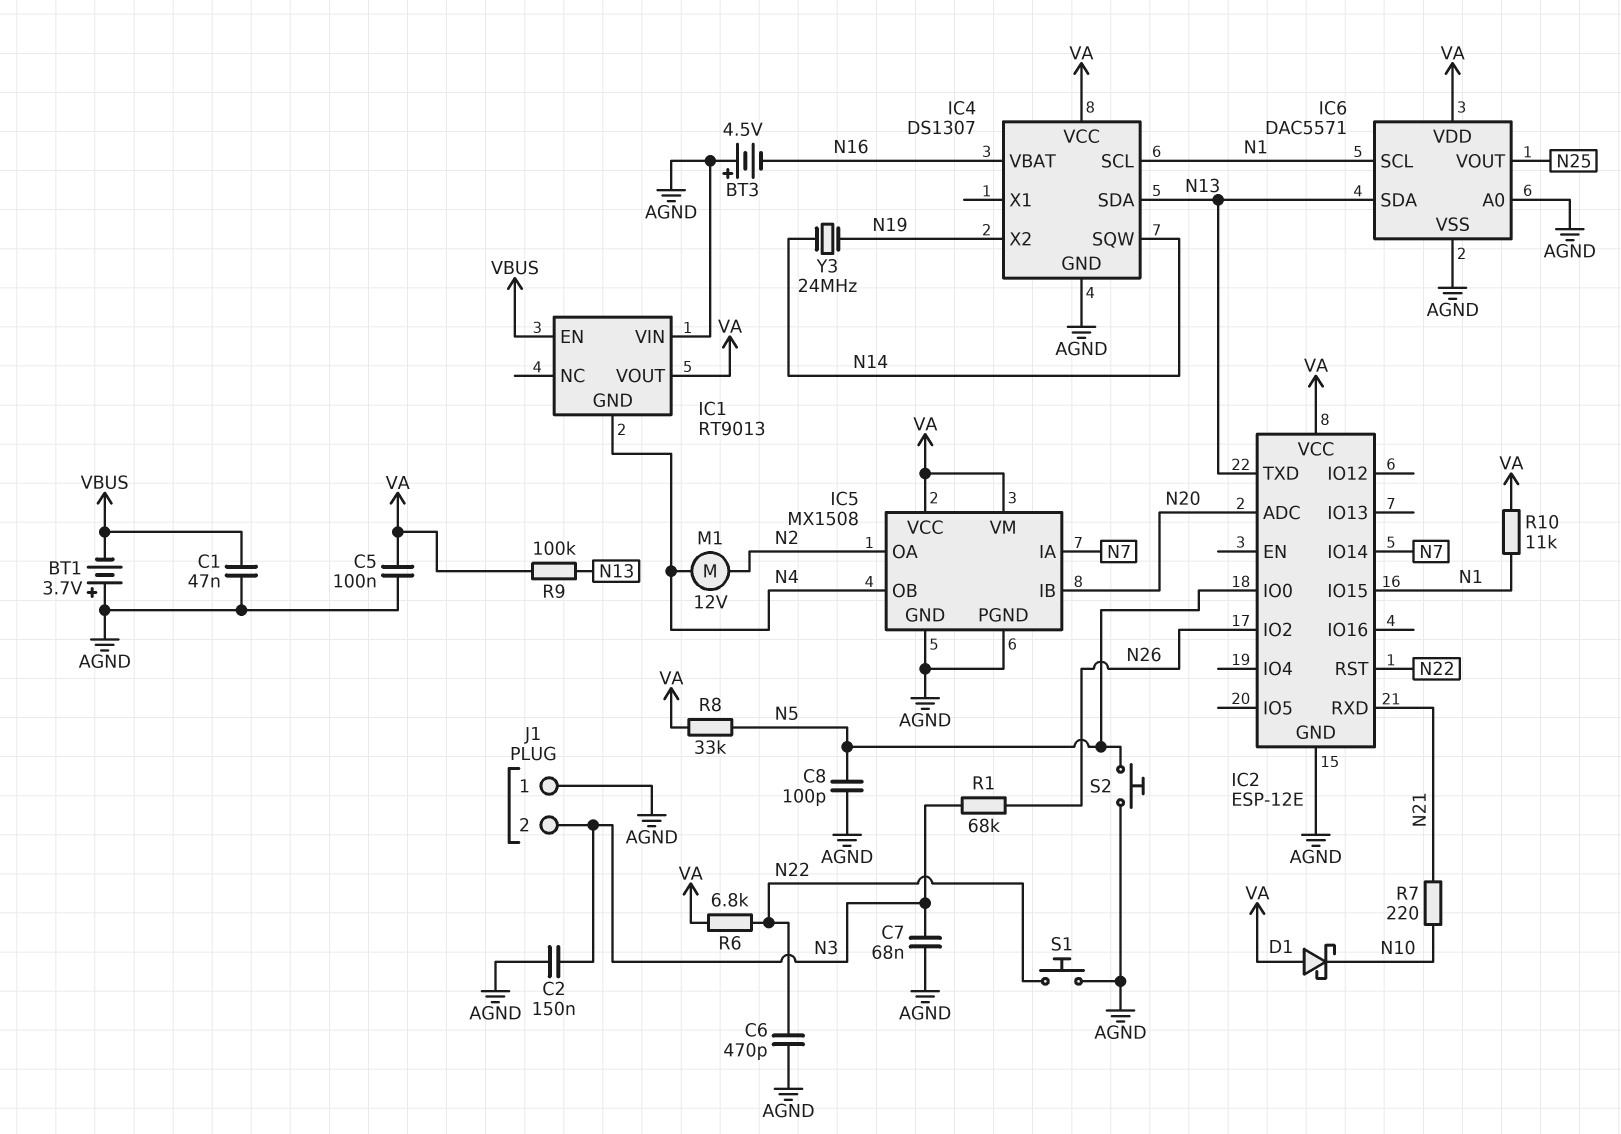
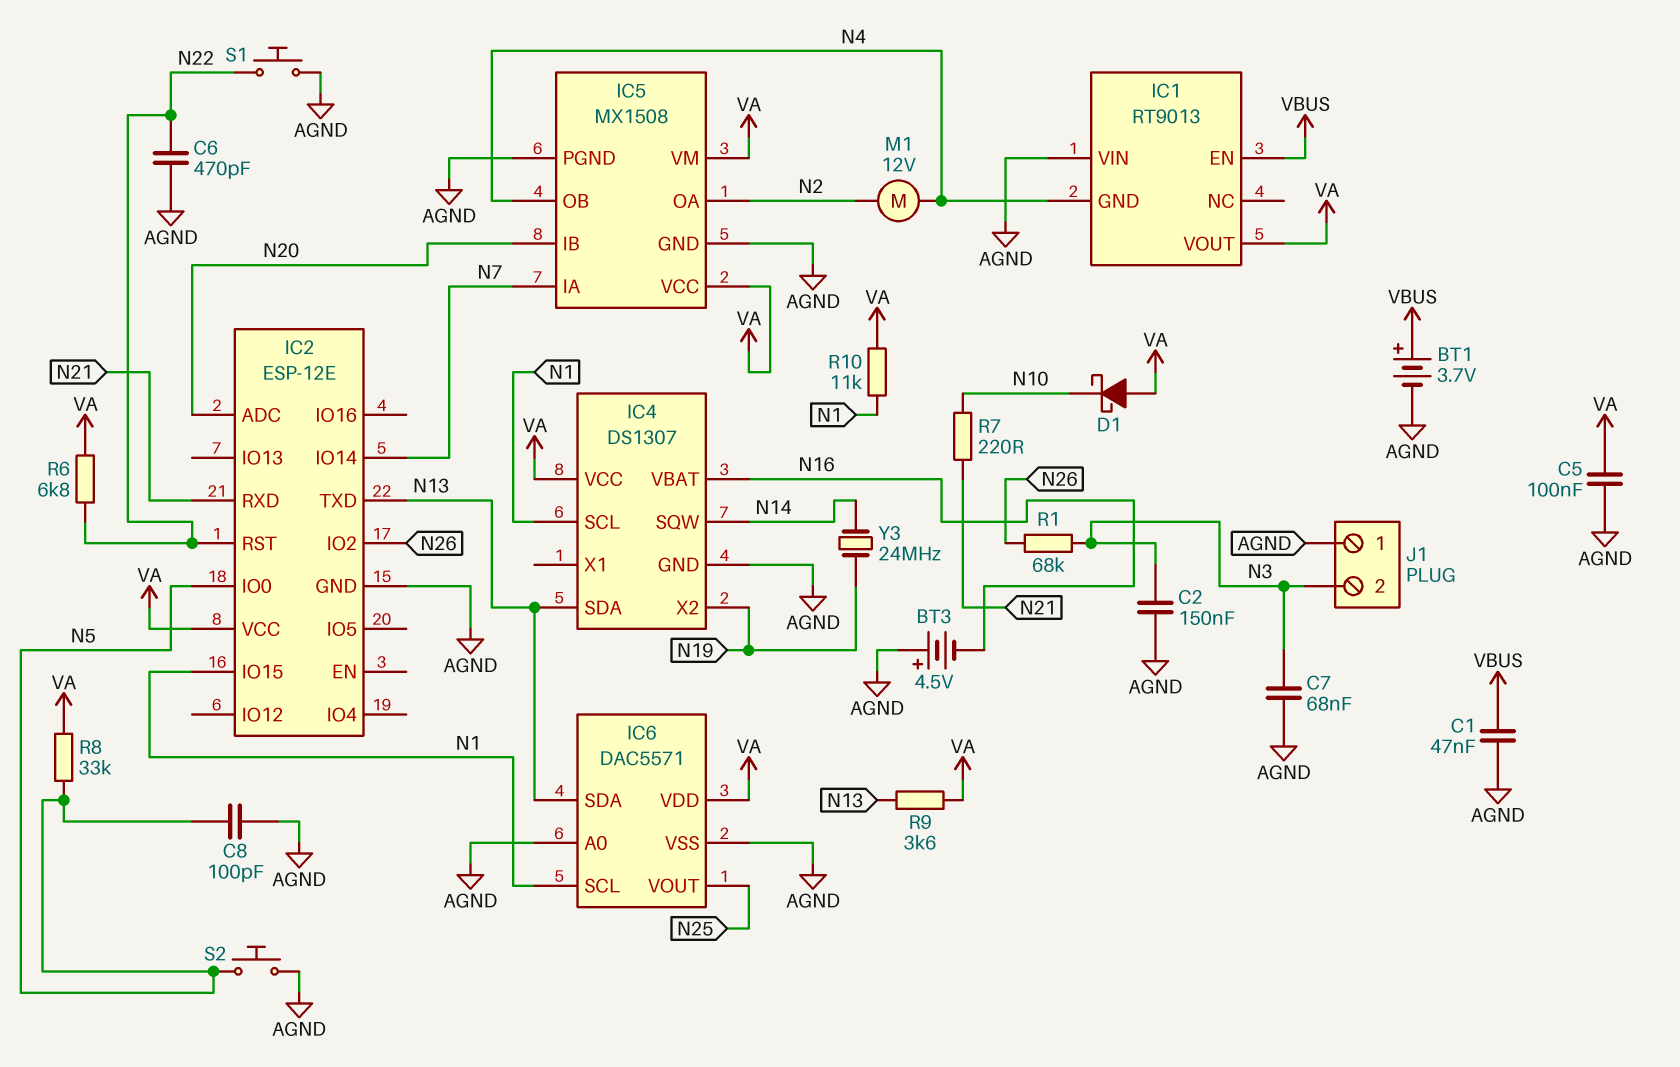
BT1: 3.7V (plus AGND, minus VBUS) -> 3.7V (plus VBUS, minus AGND)
R9: 100k (N13, VA) -> 3.6k (N13, VA)

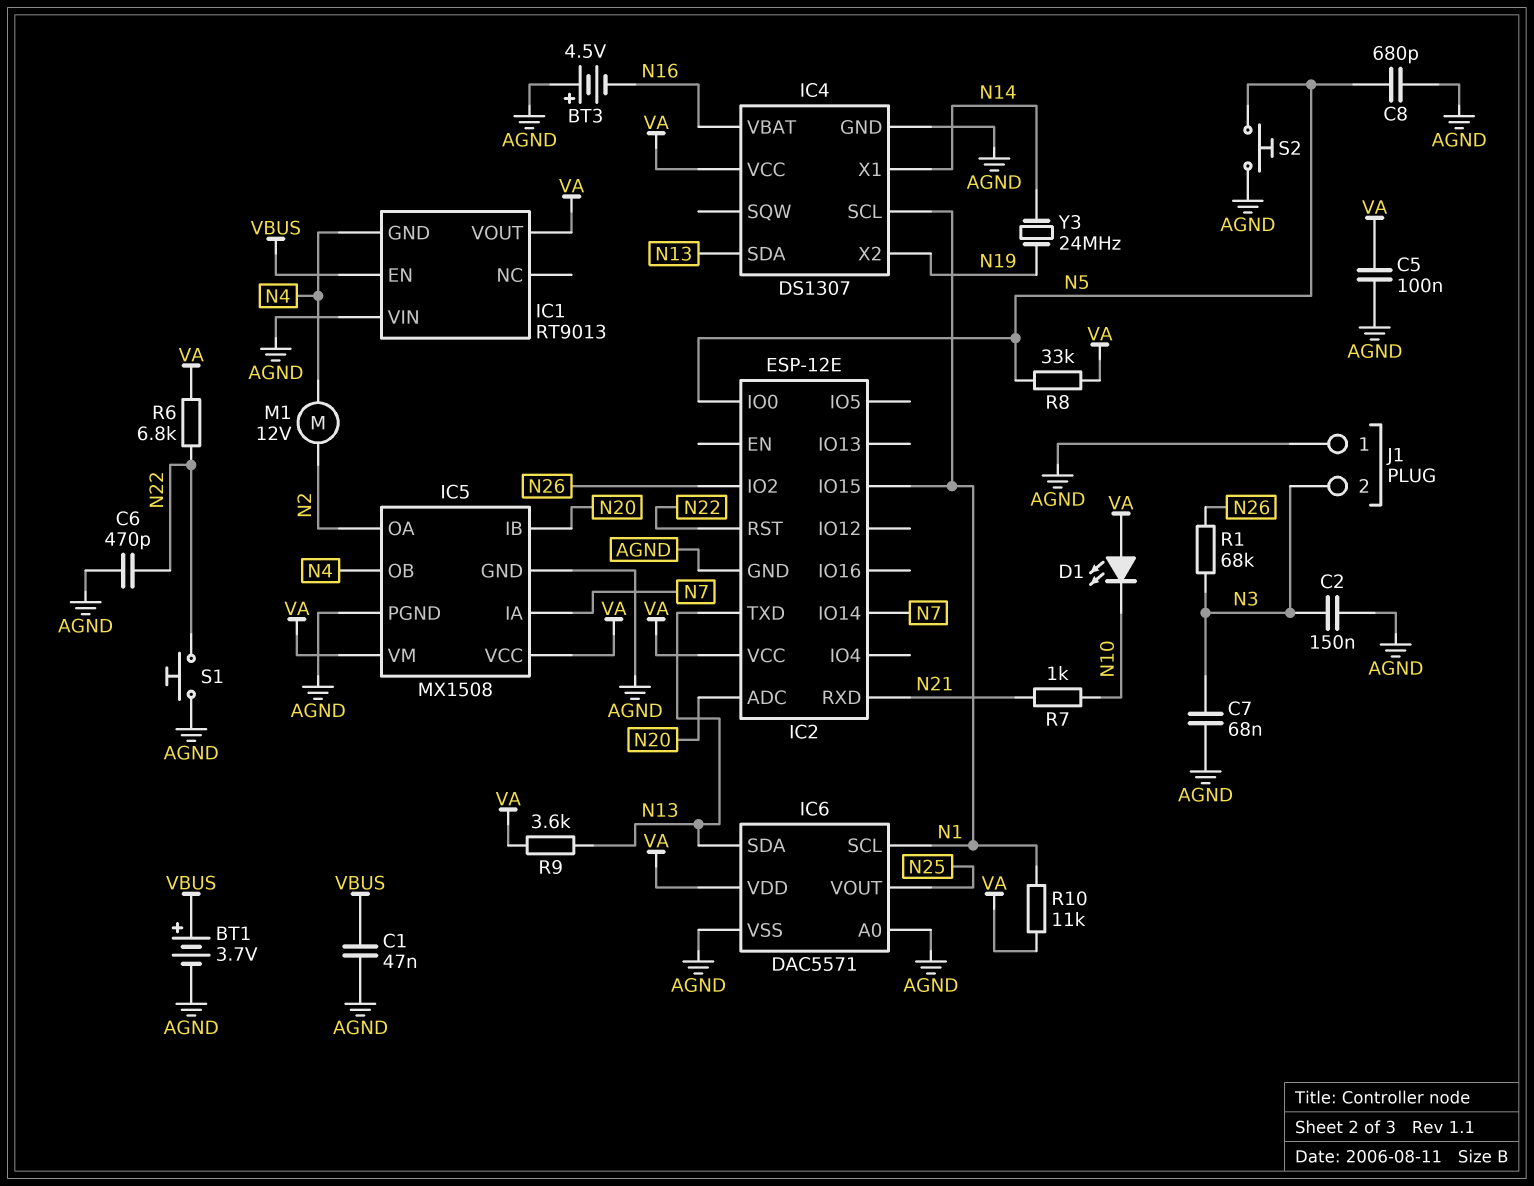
C8: 100pF (AGND, N5) -> 680pF (AGND, N5)
D1: schottky (A VA, K N10) -> LED (A VA, K N10)
IC4 pin SQW: N14 -> none
IC4 pin X1: none -> N14
R7: 220 (N10, N21) -> 1k (N10, N21)

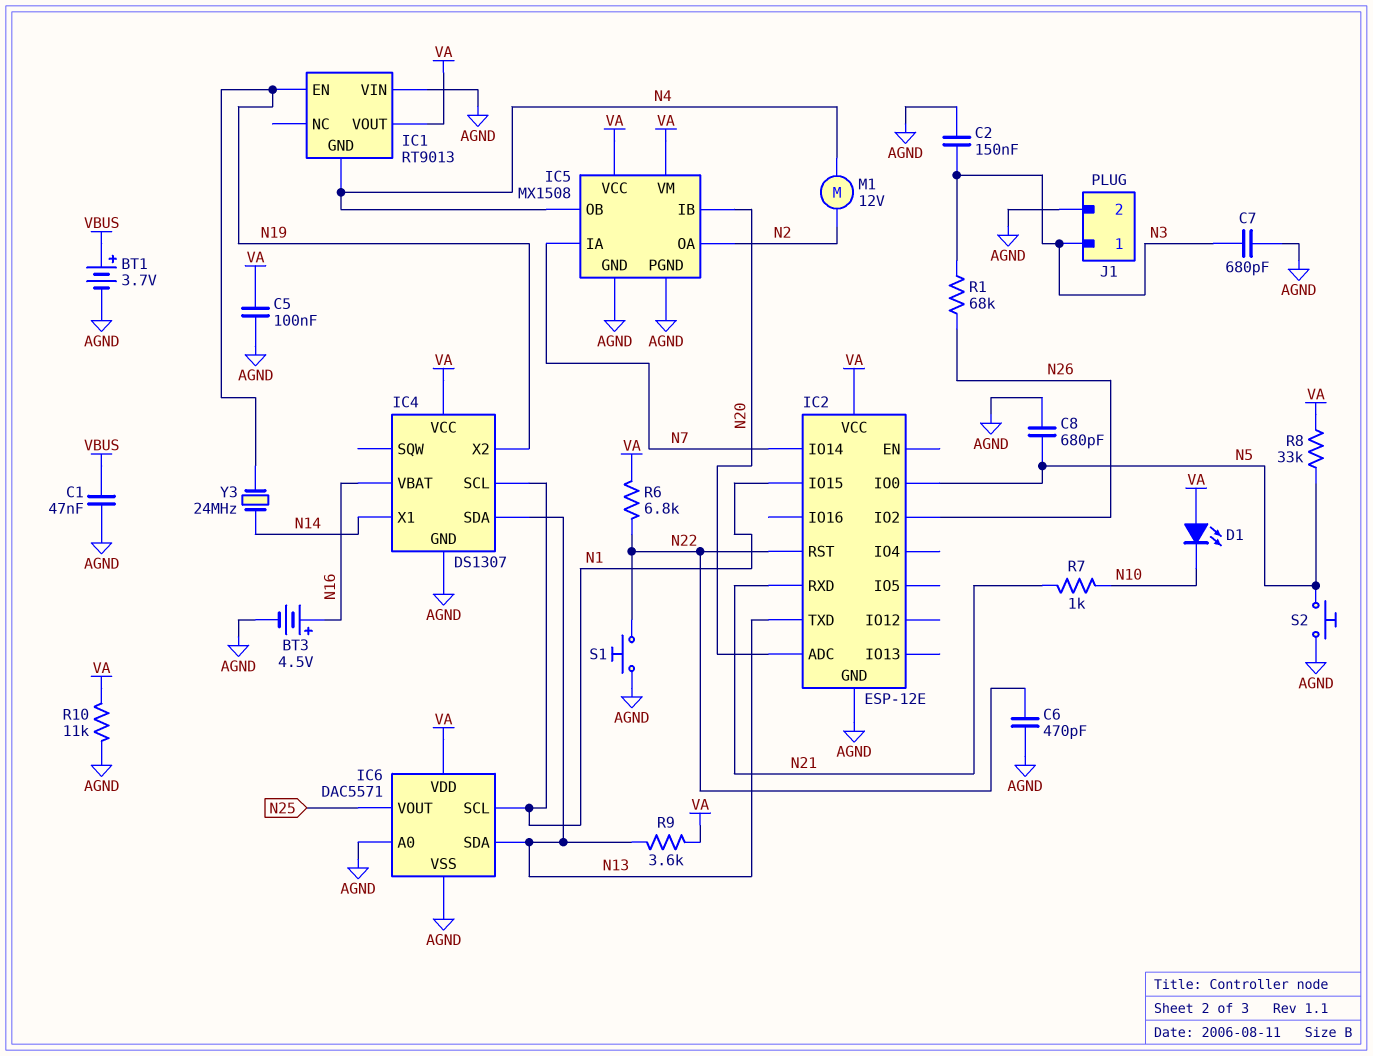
BT3: 4.5V (plus AGND, minus N16) -> 4.5V (plus N16, minus AGND)
C7: 68nF (AGND, N3) -> 680pF (AGND, N3)
IC1 pin EN: VBUS -> N19
J1 pin 1: AGND -> N3
J1 pin 2: N3 -> AGND
R10: 11k (N1, VA) -> 11k (AGND, VA)

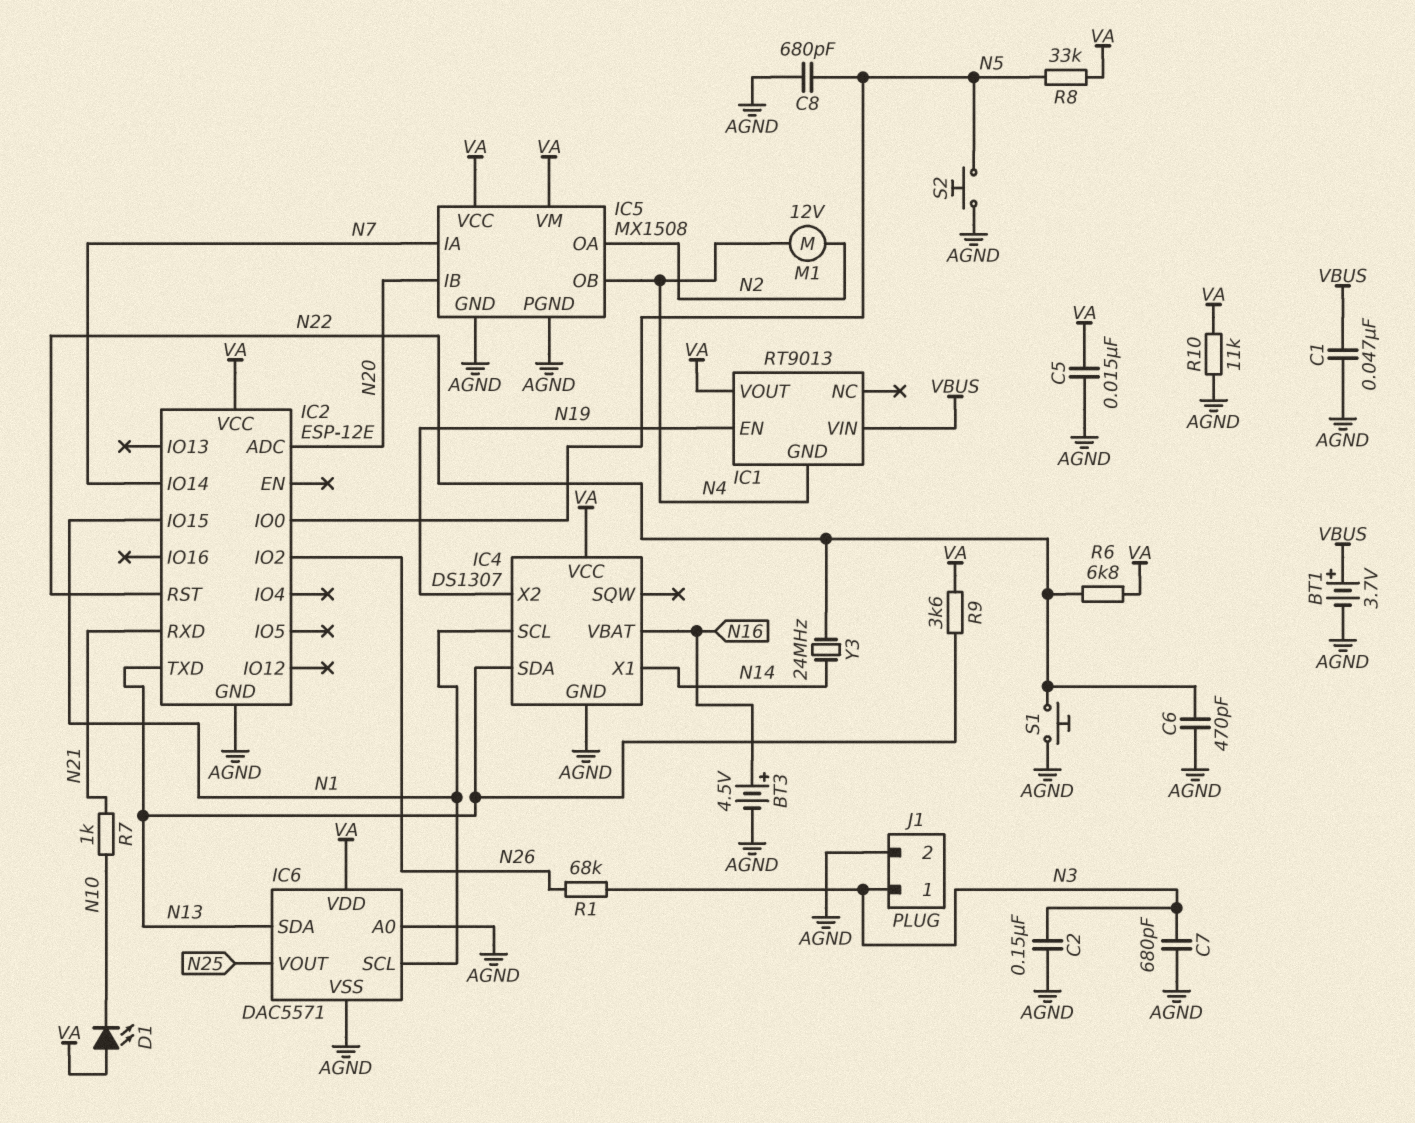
C5: 100nF (AGND, VA) -> 15nF (AGND, VA)
IC1 pin VIN: AGND -> VBUS
Y3: 24MHz (N14, N19) -> 24MHz (N14, N22)

